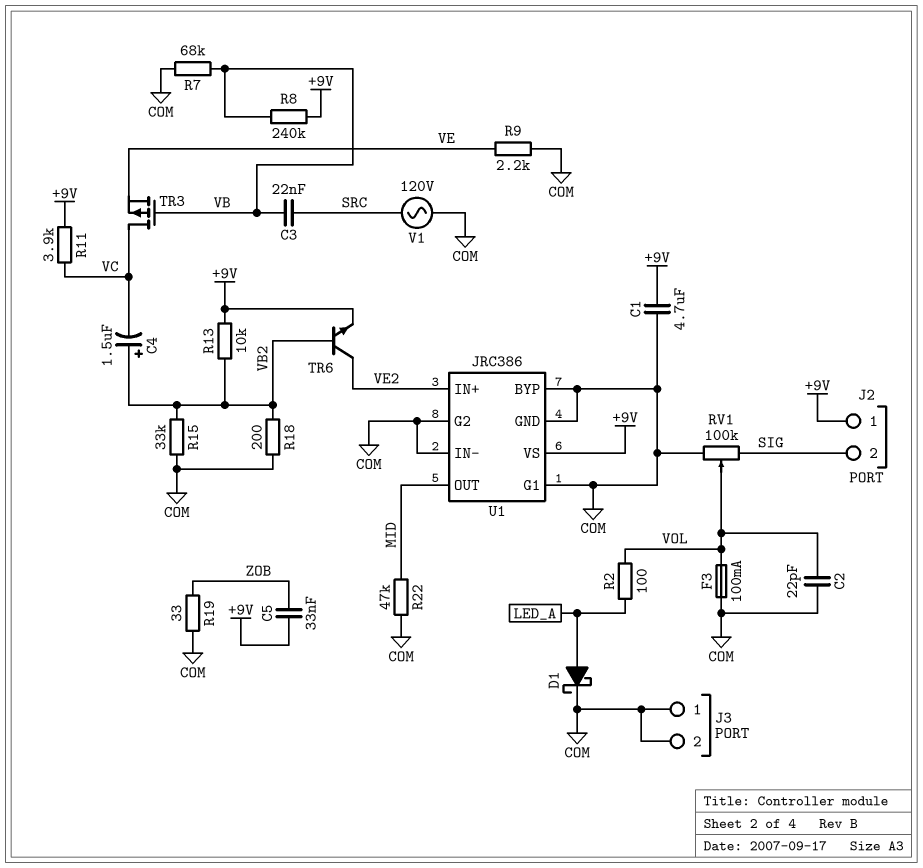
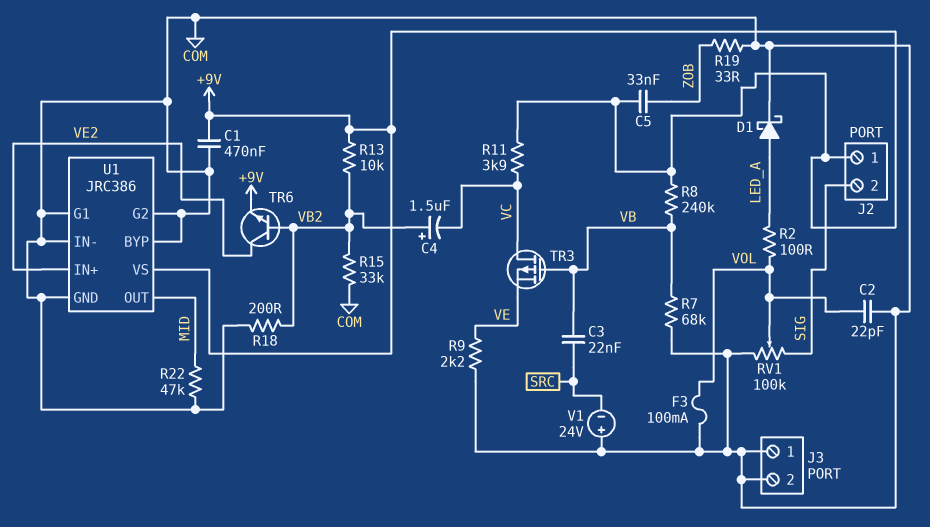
C1: 4.7uF (+9V, COM) -> 470nF (+9V, COM)
V1: AC 120V (COM, SRC) -> 24V (plus COM, minus SRC)

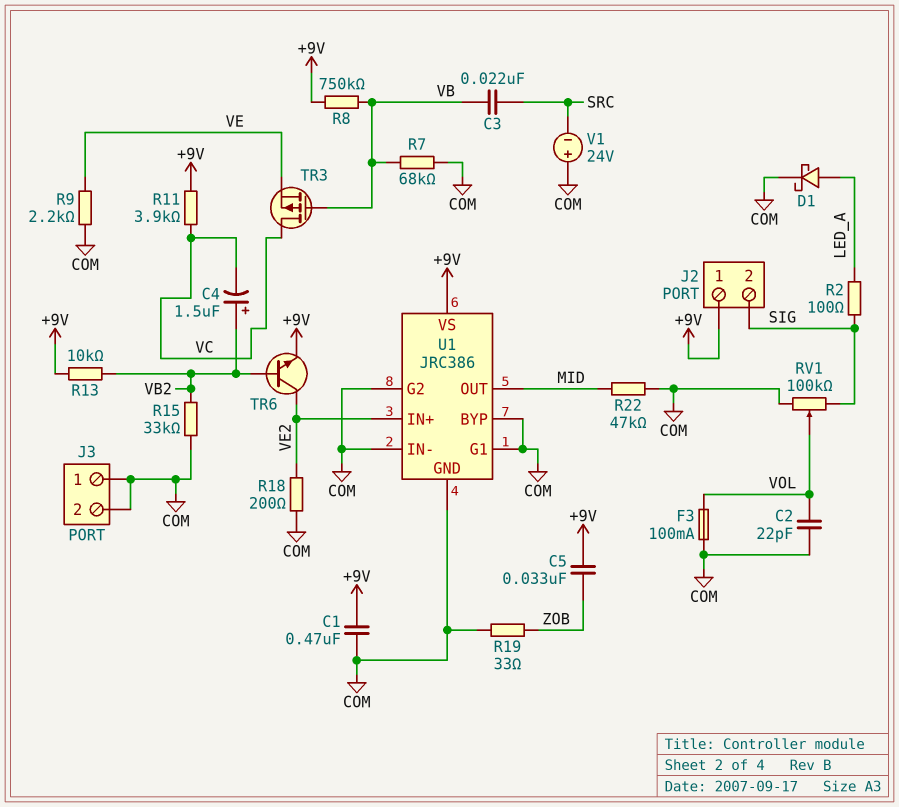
R2: 100 (LED_A, VOL) -> 100 (LED_A, SIG)
R8: 240k (+9V, VB) -> 750k (+9V, VB)
R18: 200 (COM, VB2) -> 200 (COM, VE2)

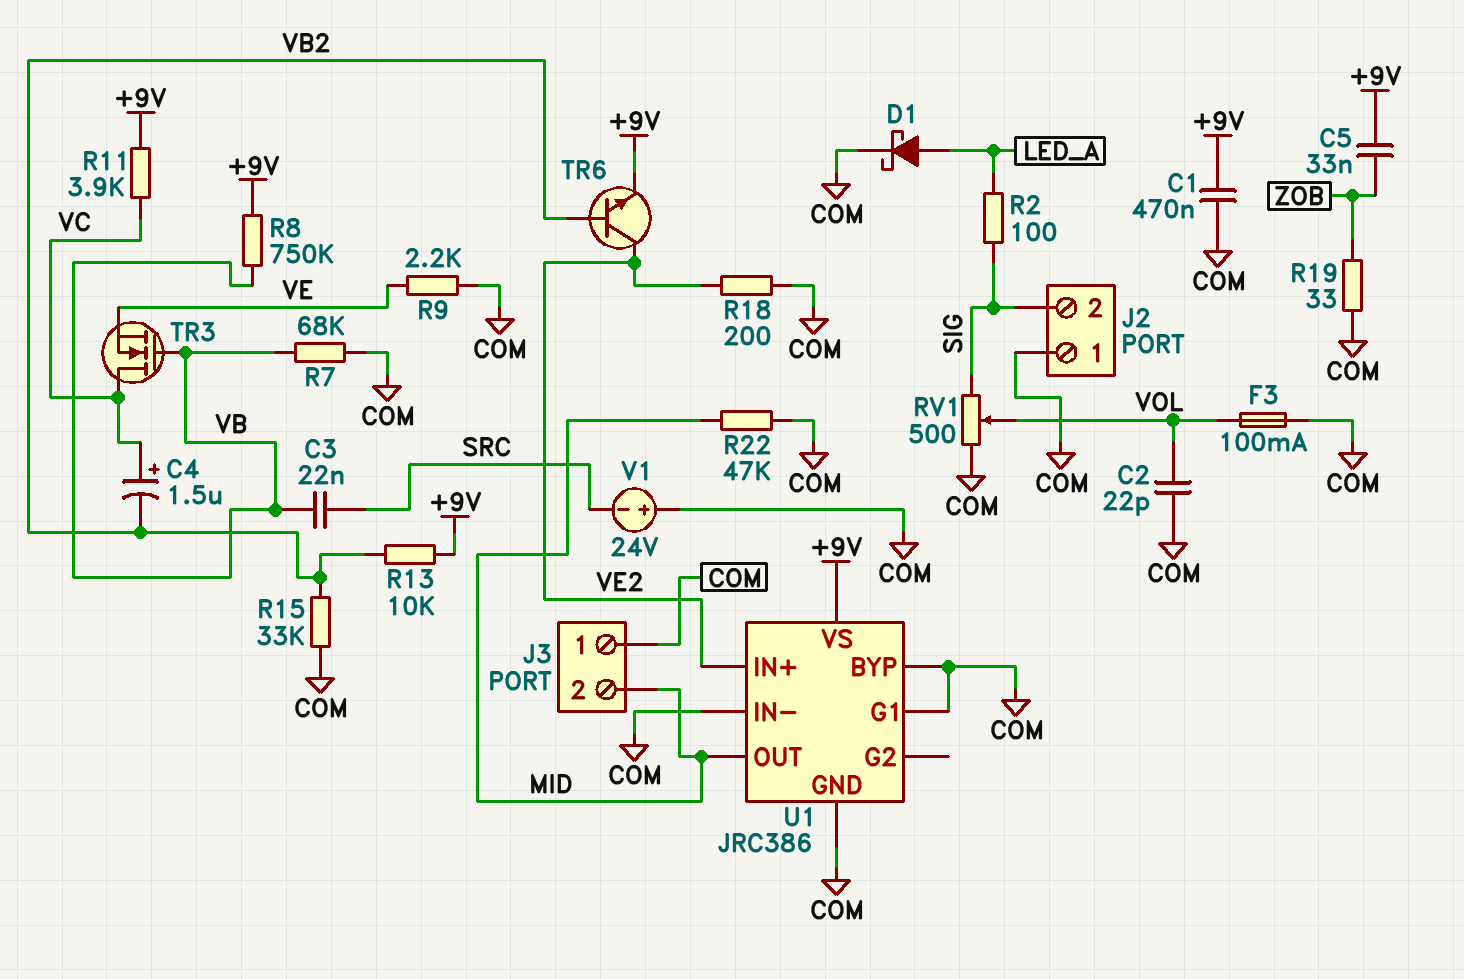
C4: 1.5uF (plus VB2, minus VC) -> 1.5uF (plus VC, minus VB2)
J2 pin 1: +9V -> COM
J3 pin 2: COM -> MID
RV1: 100k (COM, SIG, wiper VOL) -> 500 (COM, SIG, wiper VOL)
TR3: PMOS (G VB, D VC, S VE) -> NMOS (G VB, D VC, S VE)
U1 pin G2: COM -> none

